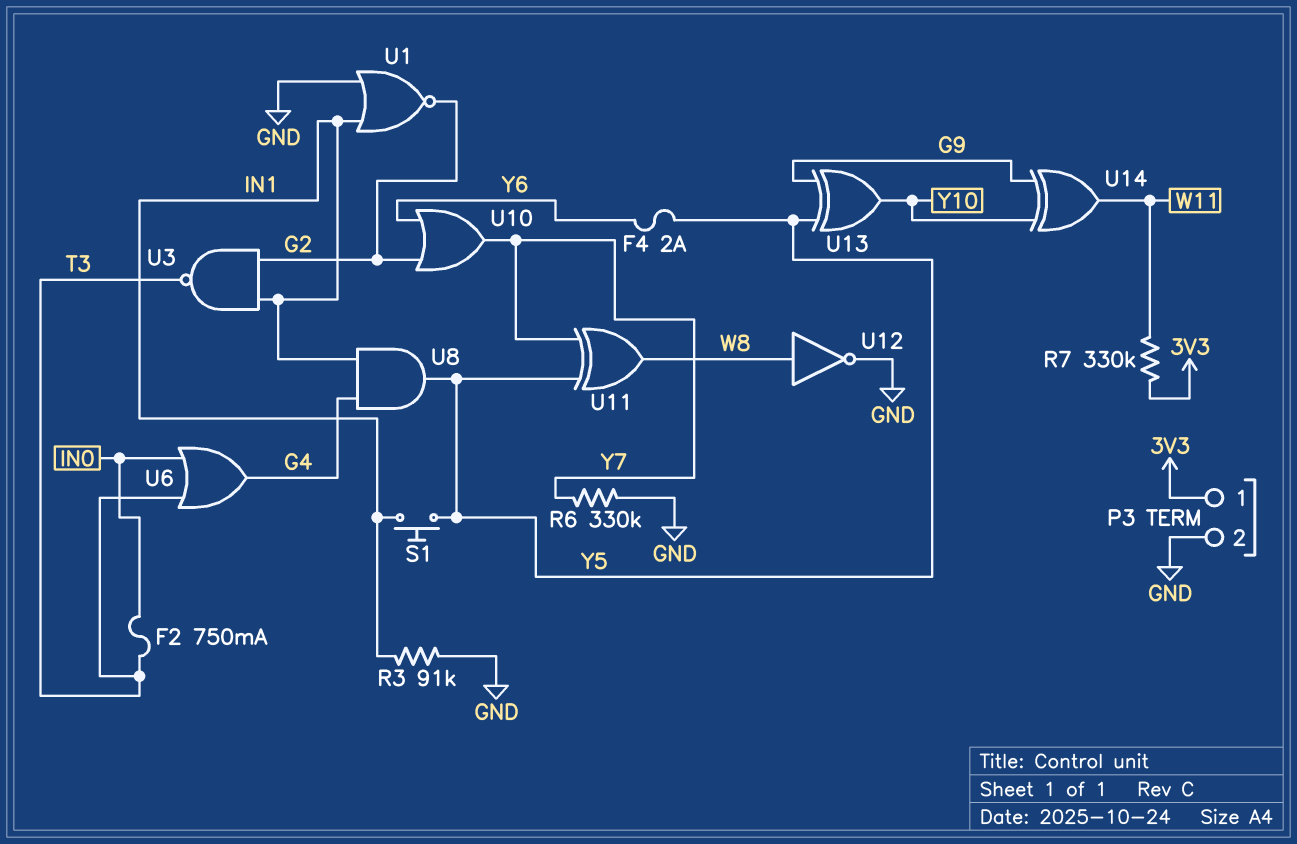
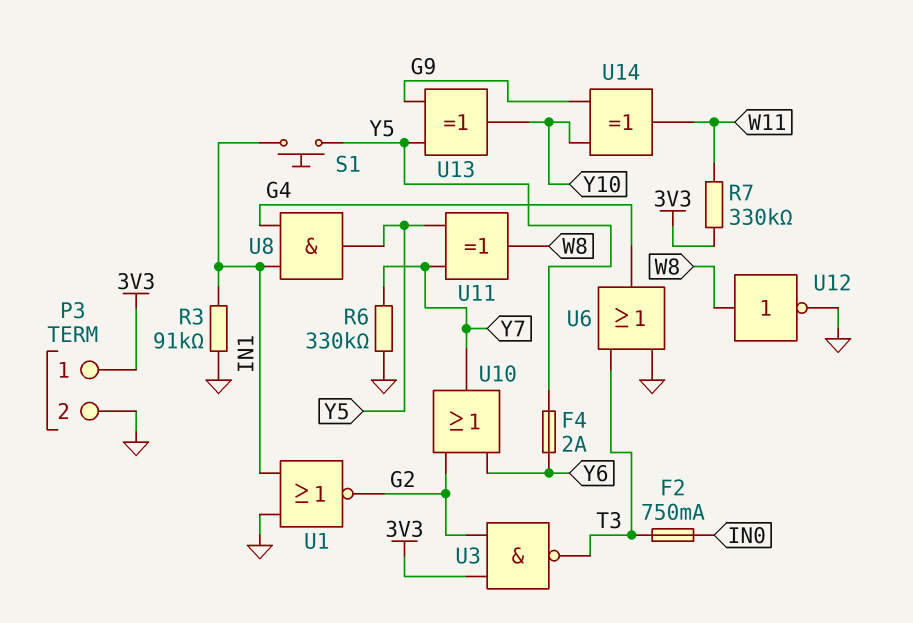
U3: NAND (in G2, in IN1, out T3) -> NAND (in 3V3, in G2, out T3)
U6: OR (in IN0, in T3, out G4) -> OR (in GND, in T3, out G4)

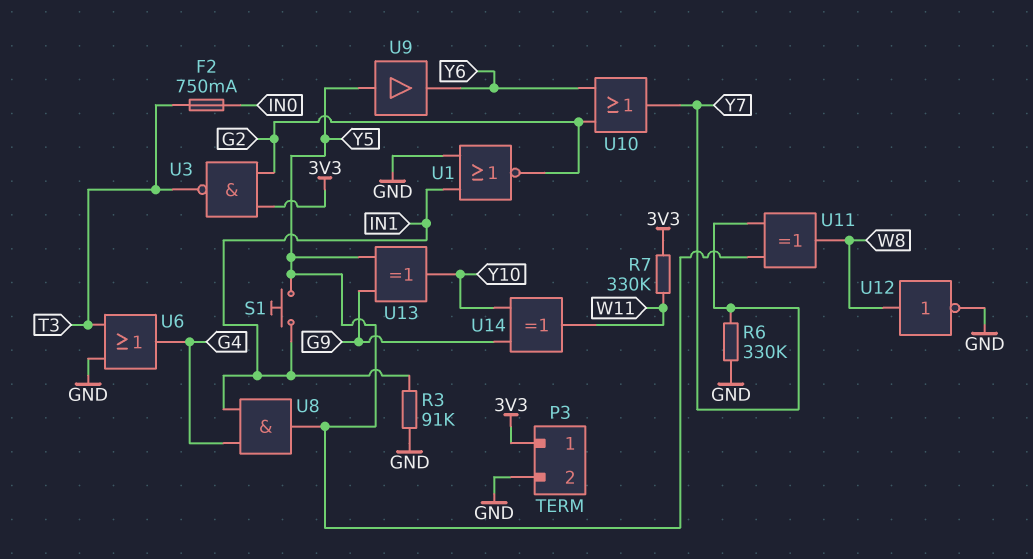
F4: 2A (Y5, Y6) -> none
U9: none -> buffer (in Y5, out Y6)

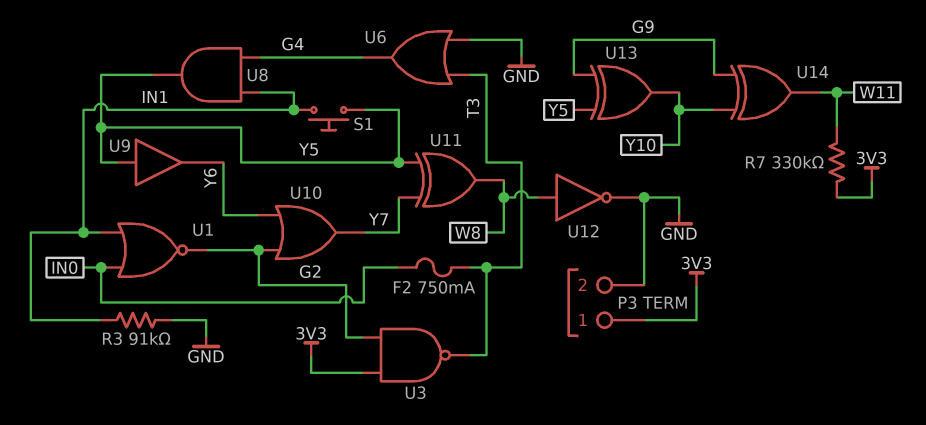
R6: 330k (GND, Y7) -> none
U1: NOR (in GND, in IN1, out G2) -> NOR (in IN0, in IN1, out G2)

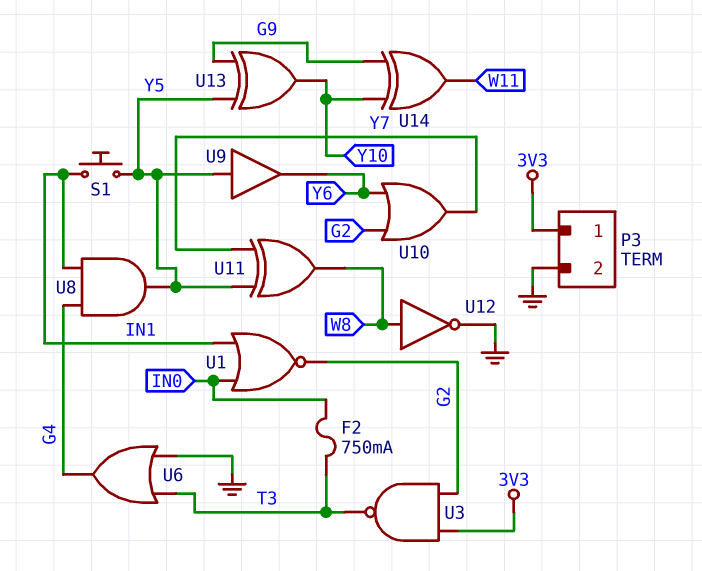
R3: 91k (GND, IN1) -> none
R7: 330k (3V3, W11) -> none

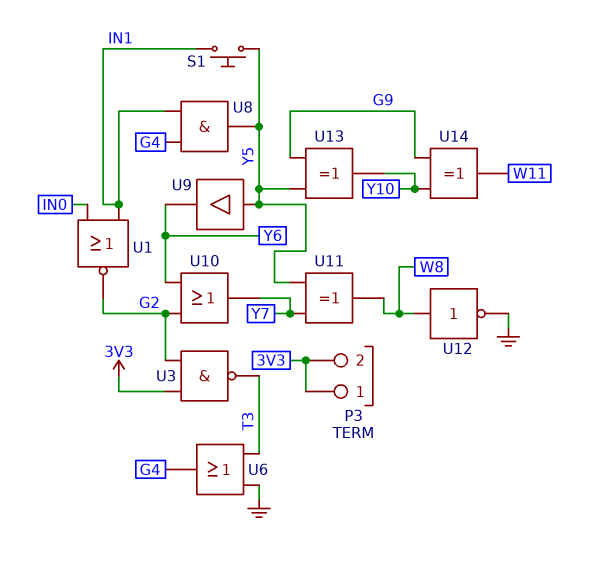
F2: 750mA (IN0, T3) -> none
P3 pin 2: GND -> 3V3

